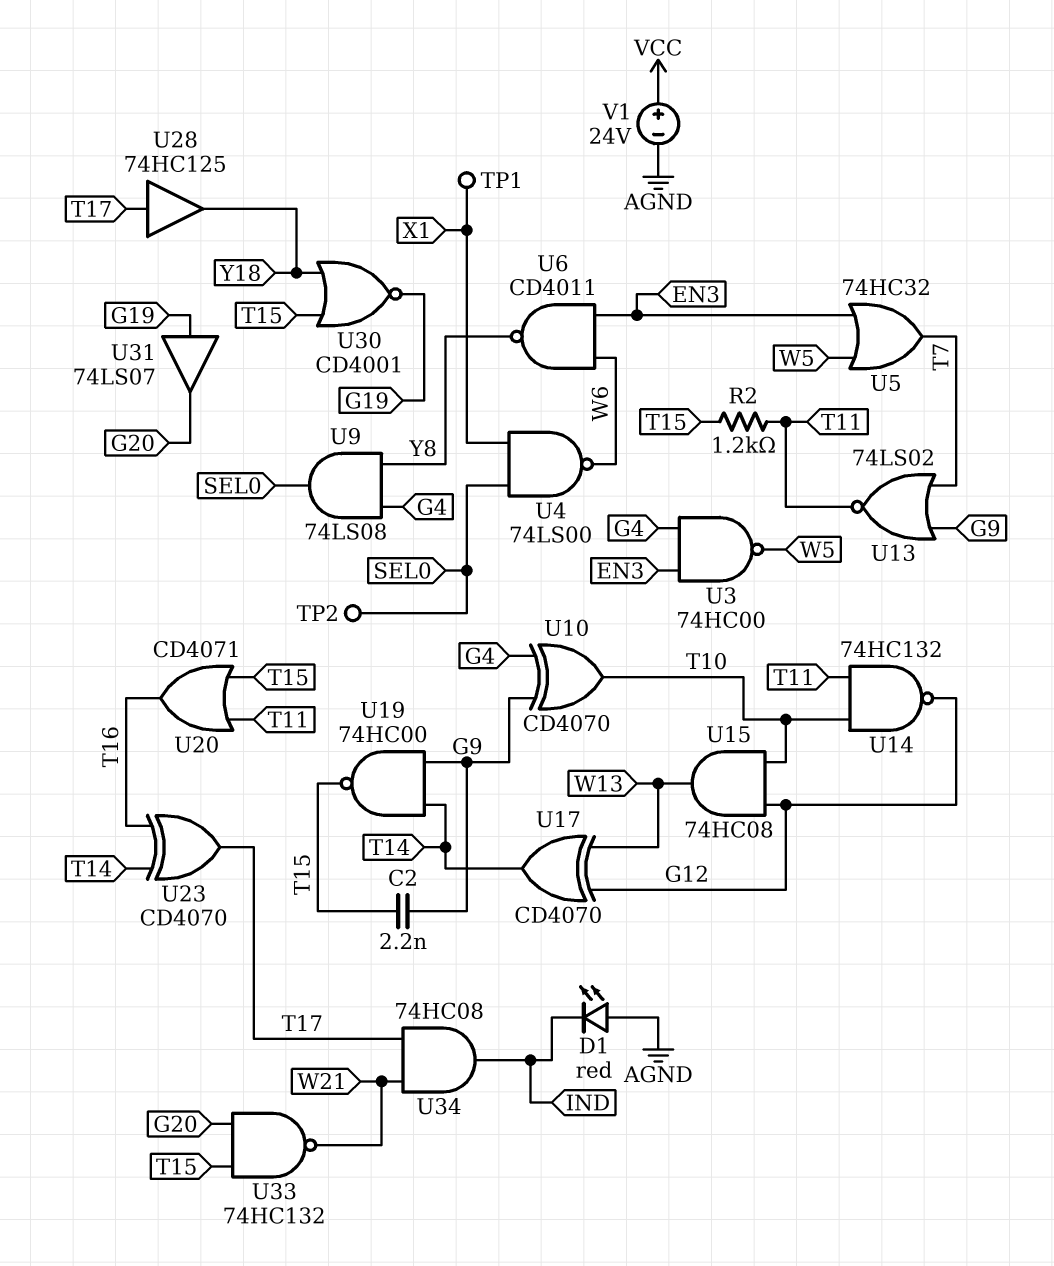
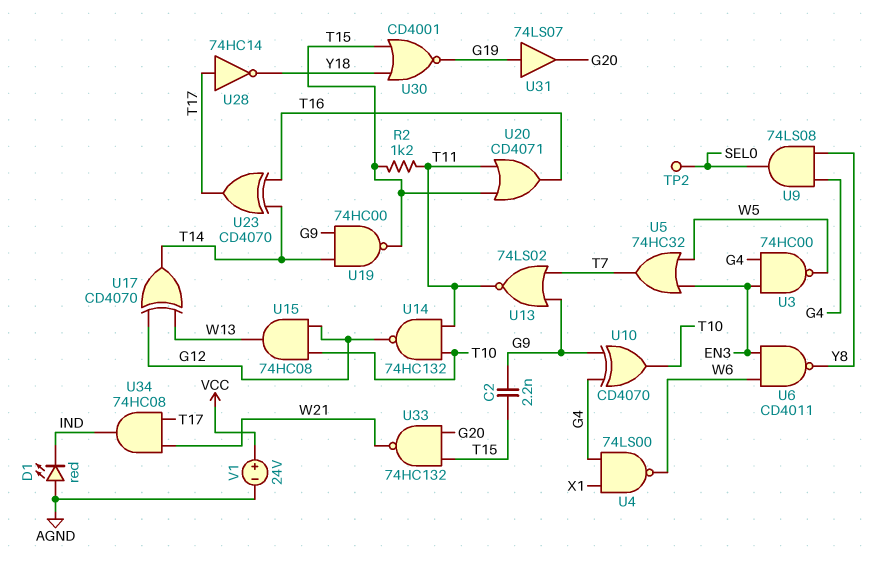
TP1: test point (X1) -> none
U4: NAND 74LS00 (in SEL0, in X1, out W6) -> NAND 74LS00 (in G4, in X1, out W6)
U28: buffer 74HC125 (in T17, out Y18) -> NOT 74HC14 (in T17, out Y18)

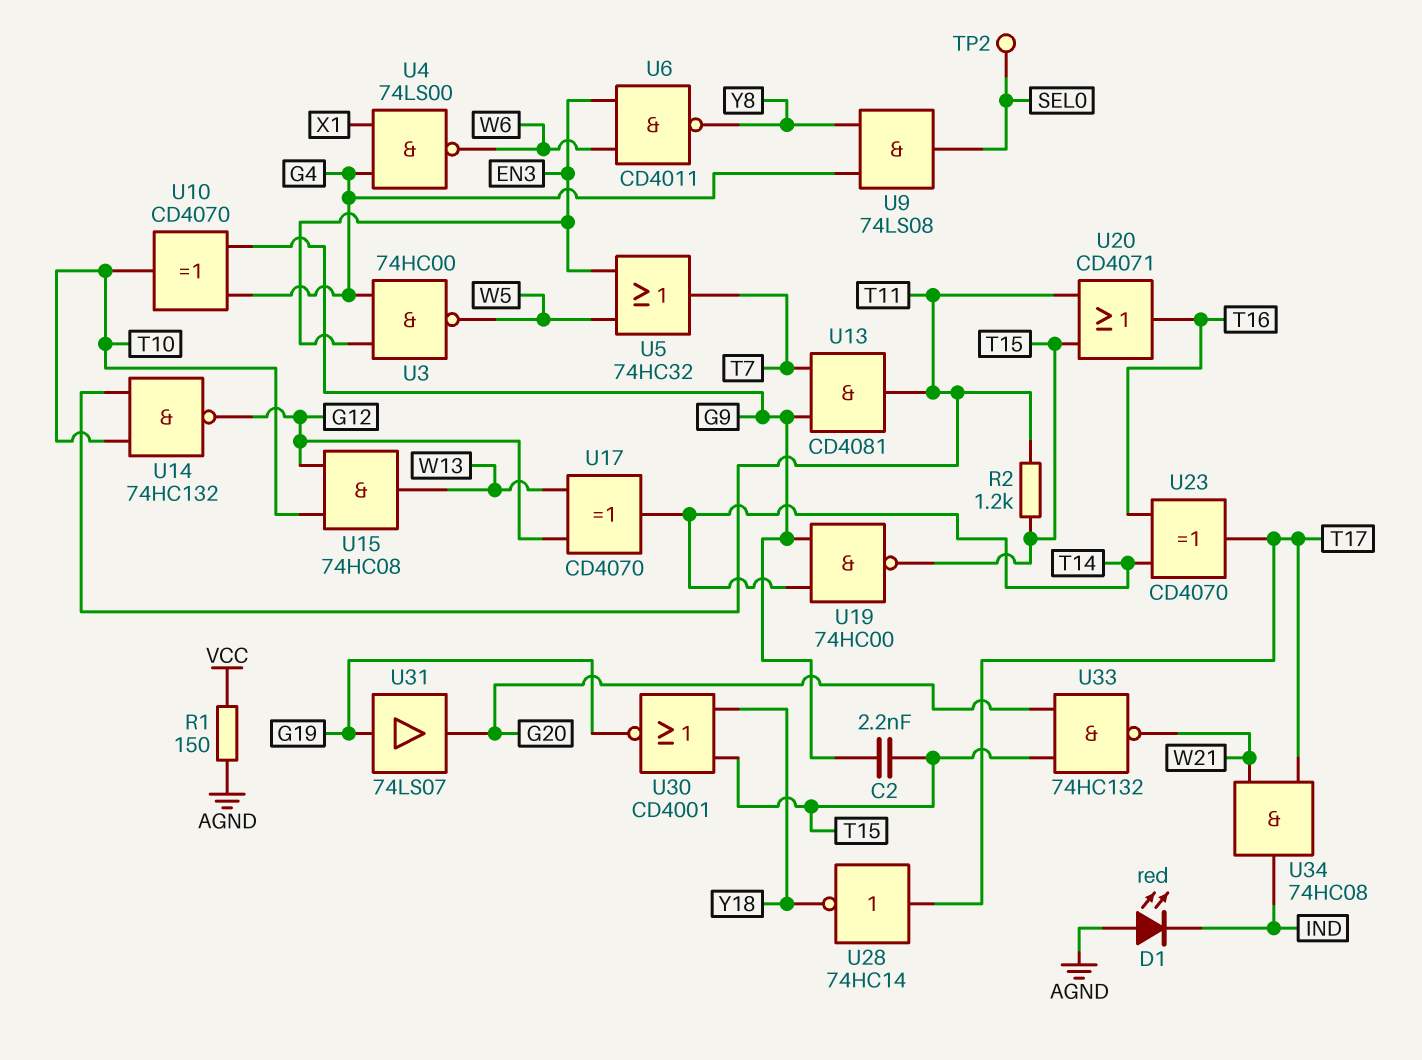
R1: none -> 150 (AGND, VCC)
U13: NOR 74LS02 (in G9, in T7, out T11) -> AND CD4081 (in G9, in T7, out T11)
V1: 24V (plus VCC, minus AGND) -> none

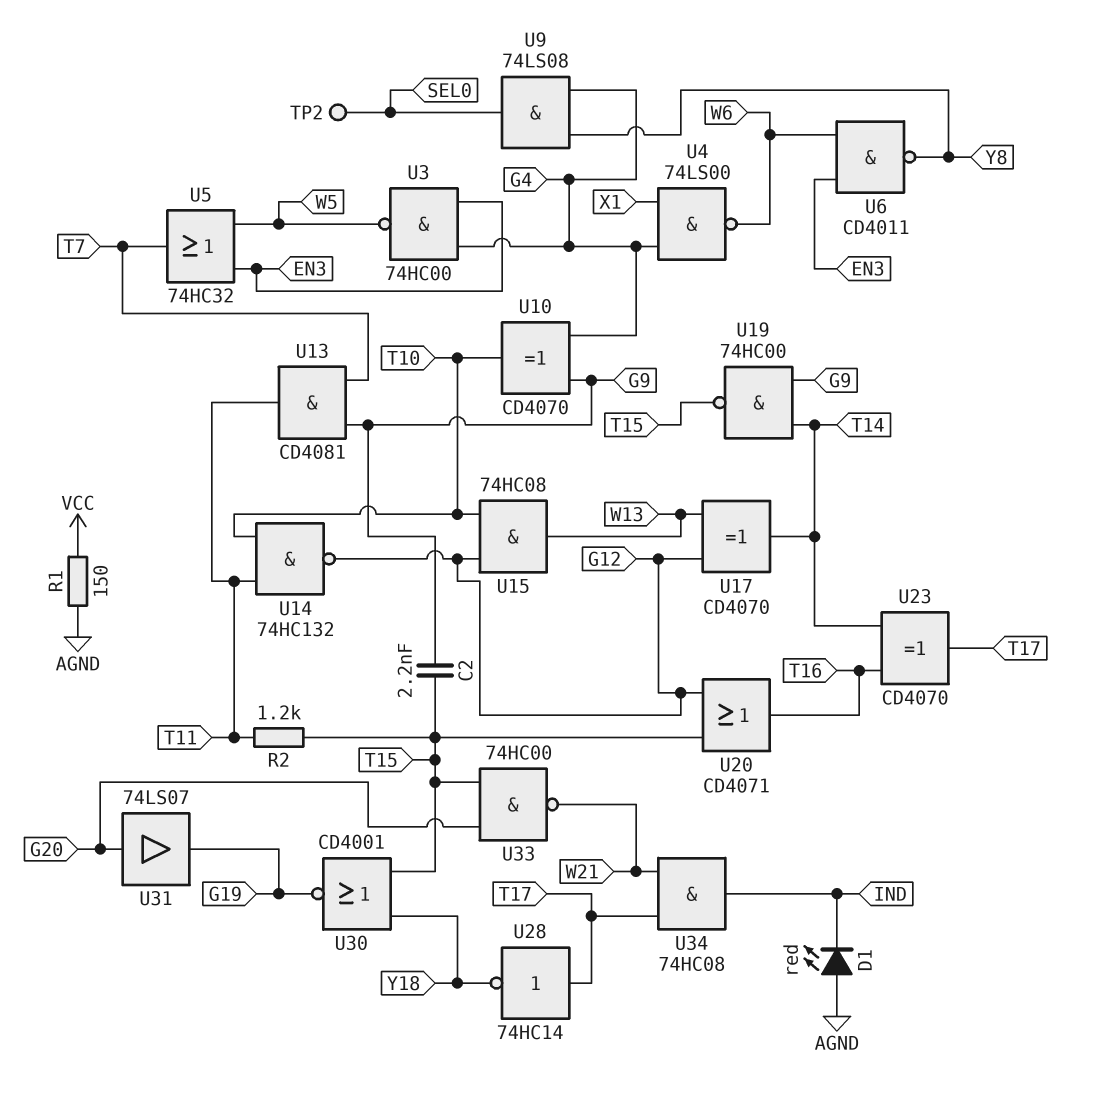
U20: OR CD4071 (in T11, in T15, out T16) -> OR CD4071 (in G12, in T15, out T16)
U31: buffer 74LS07 (in G19, out G20) -> buffer 74LS07 (in G20, out G19)
U33: NAND 74HC132 (in G20, in T15, out W21) -> NAND 74HC00 (in G20, in T15, out W21)

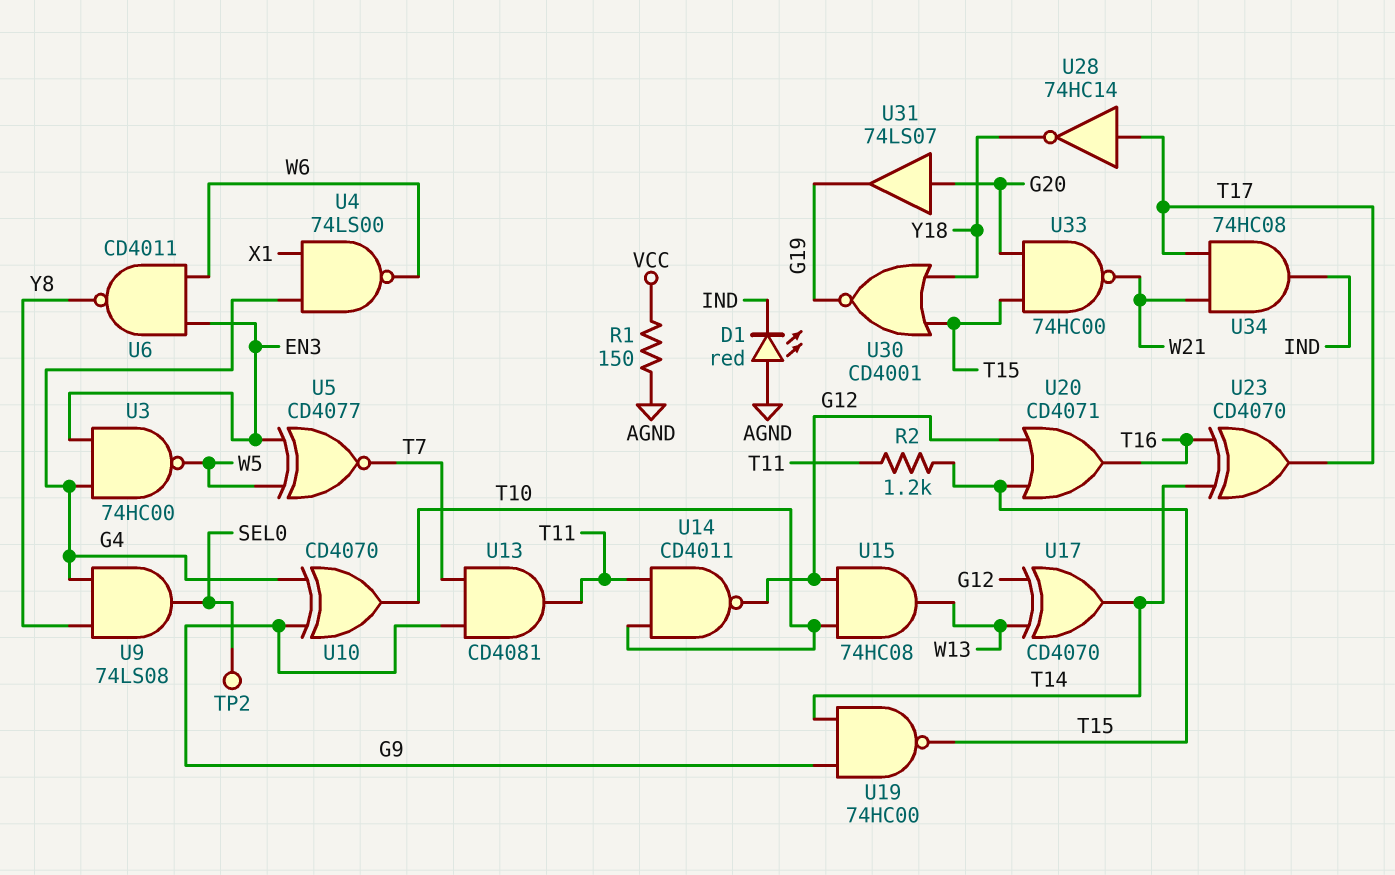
C2: 2.2nF (G9, T15) -> none
U5: OR 74HC32 (in EN3, in W5, out T7) -> XNOR CD4077 (in EN3, in W5, out T7)
U14: NAND 74HC132 (in T10, in T11, out G12) -> NAND CD4011 (in T10, in T11, out G12)

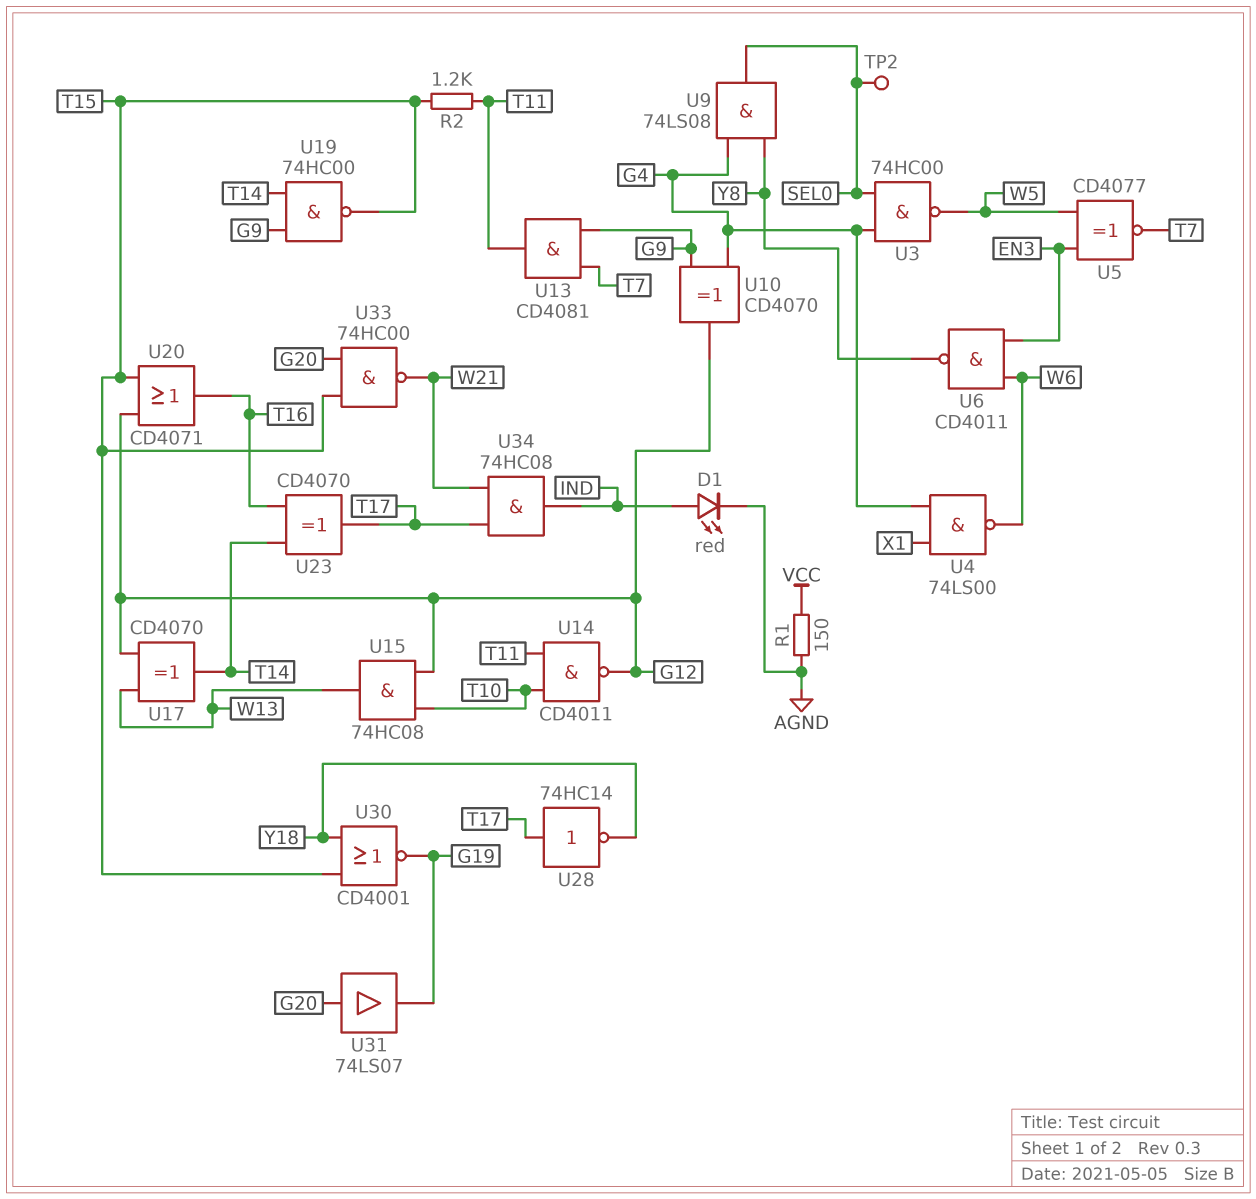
D1: LED red (A AGND, K IND) -> LED red (A IND, K AGND)
U3: NAND 74HC00 (in EN3, in G4, out W5) -> NAND 74HC00 (in G4, in SEL0, out W5)
U10: XOR CD4070 (in G4, in G9, out T10) -> XOR CD4070 (in G4, in G9, out G12)

